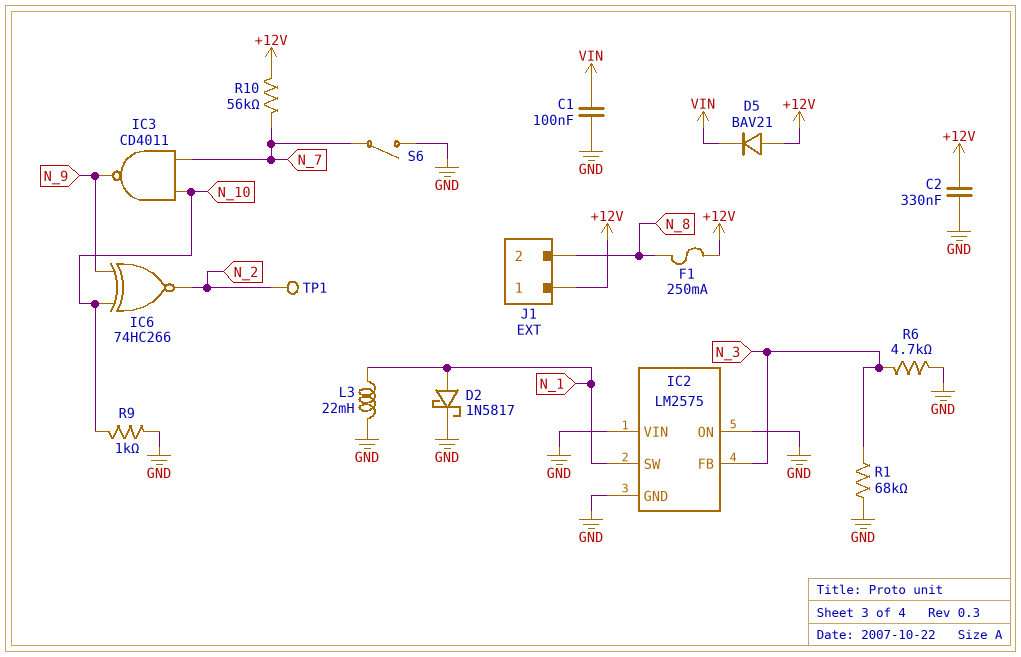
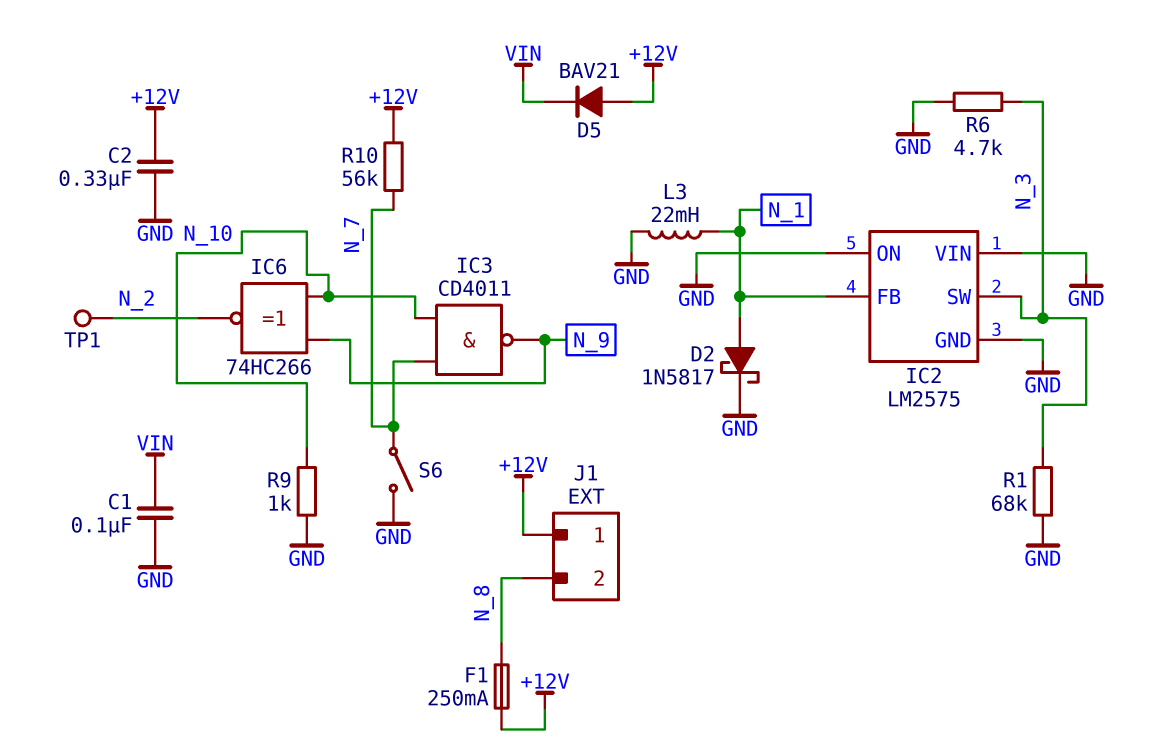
IC2 pin FB: N_3 -> N_1
IC2 pin SW: N_1 -> N_3

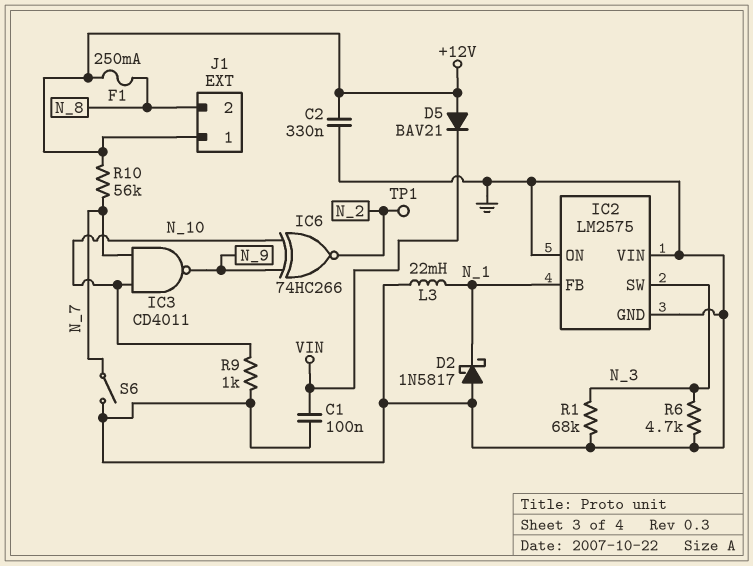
D2: schottky 1N5817 (A N_1, K GND) -> schottky 1N5817 (A GND, K N_1)

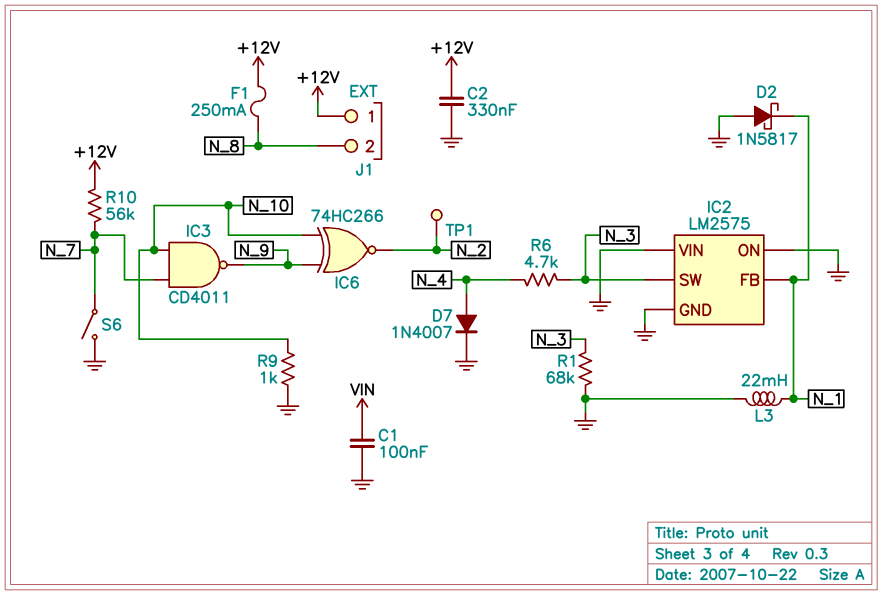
D5: diode BAV21 (A +12V, K VIN) -> none
D7: none -> diode 1N4007 (A N_4, K GND)
R6: 4.7k (GND, N_3) -> 4.7k (N_3, N_4)

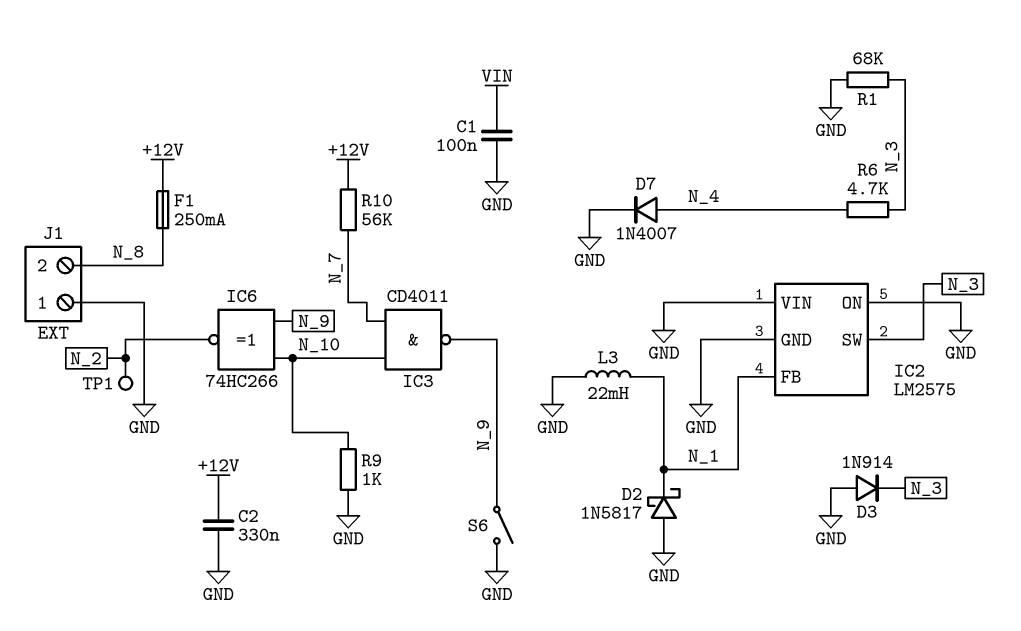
D3: none -> diode 1N914 (A GND, K N_3)
J1 pin 1: +12V -> GND
S6: switch (GND, N_7) -> switch (GND, N_9)

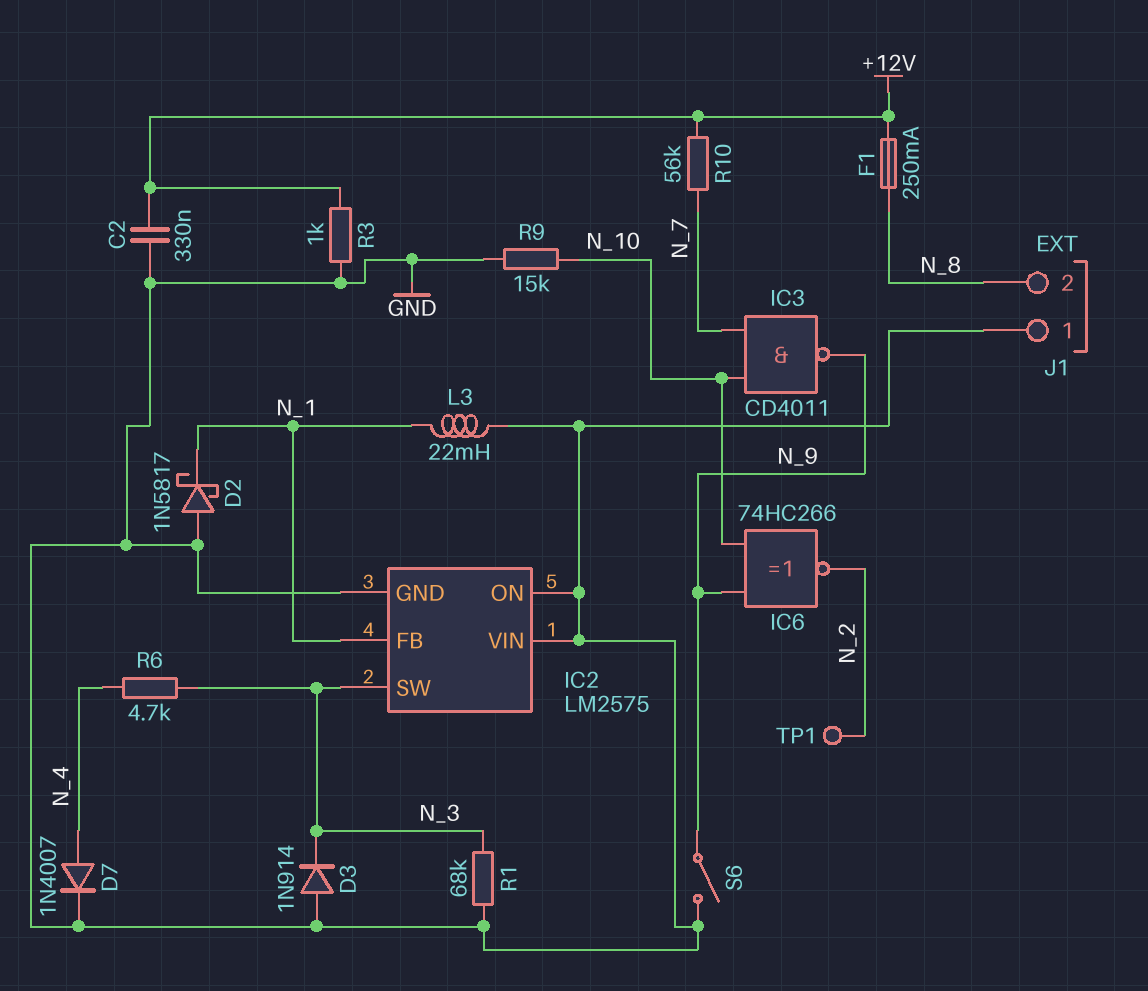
C1: 100nF (GND, VIN) -> none
R3: none -> 1k (+12V, GND)
R9: 1k (GND, N_10) -> 15k (GND, N_10)

